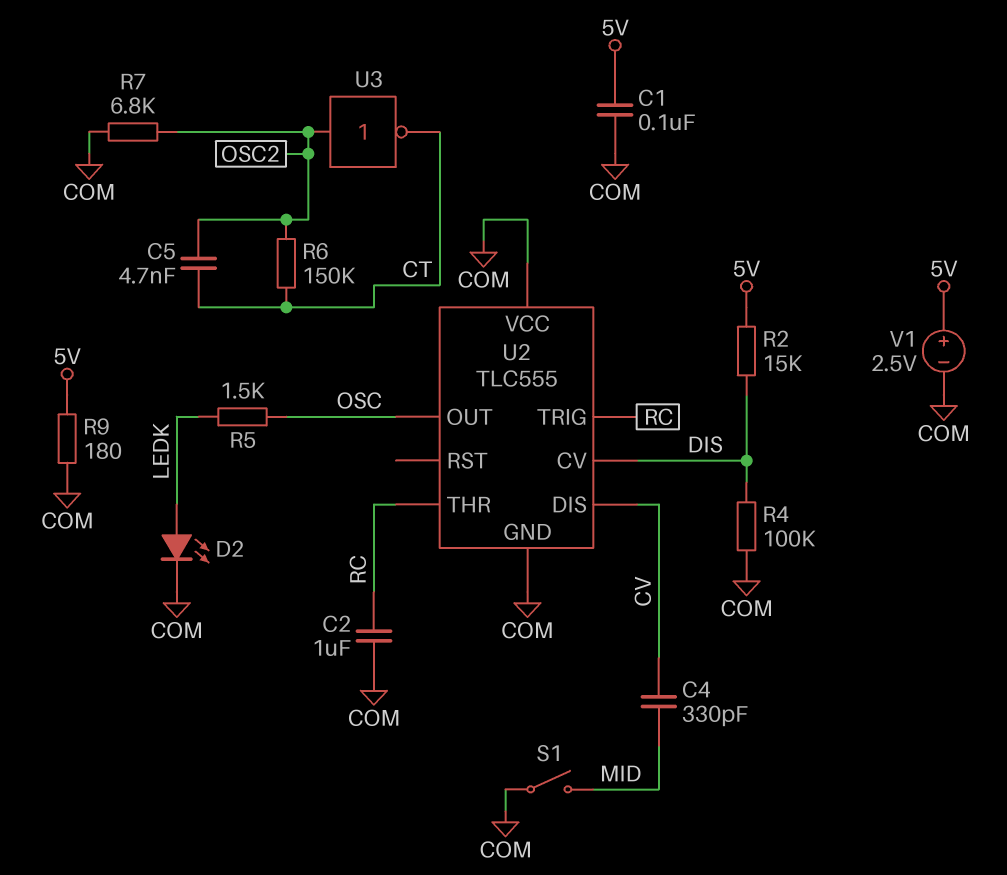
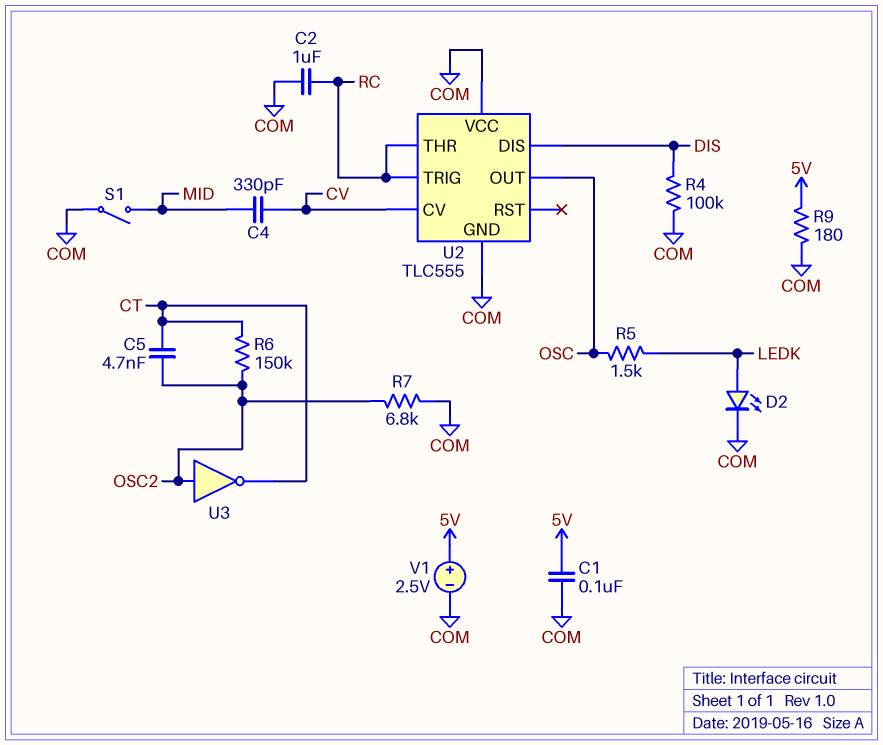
R2: 15k (5V, DIS) -> none
U2 pin CV: DIS -> CV
U2 pin DIS: CV -> DIS

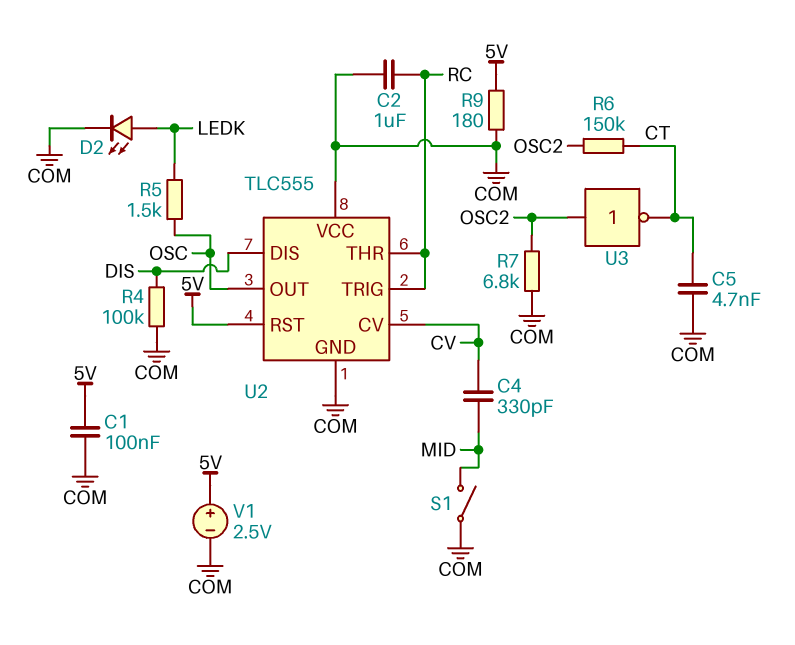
C5: 4.7nF (CT, OSC2) -> 4.7nF (COM, CT)
U2 pin RST: none -> 5V

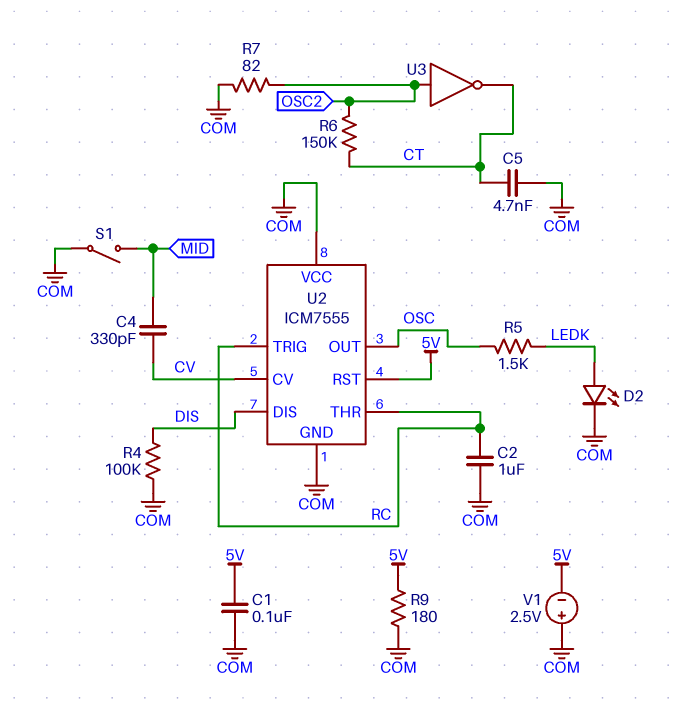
R7: 6.8k (COM, OSC2) -> 82 (COM, OSC2)
U2: TLC555 -> ICM7555
V1: 2.5V (plus 5V, minus COM) -> 2.5V (plus COM, minus 5V)

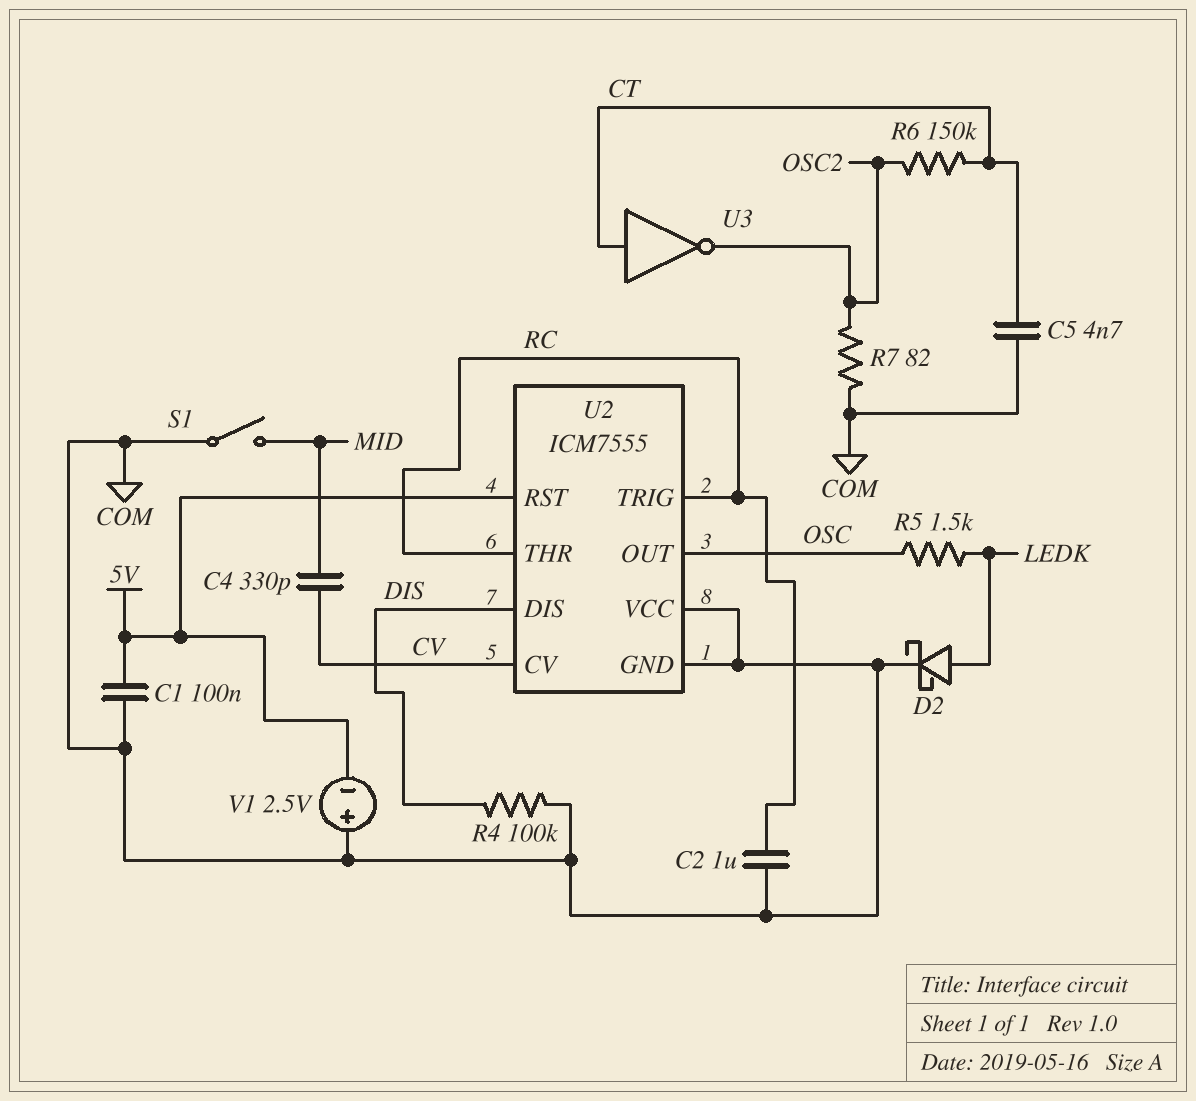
D2: LED (A LEDK, K COM) -> schottky (A LEDK, K COM)
R9: 180 (5V, COM) -> none
U3: NOT (in OSC2, out CT) -> NOT (in CT, out OSC2)

